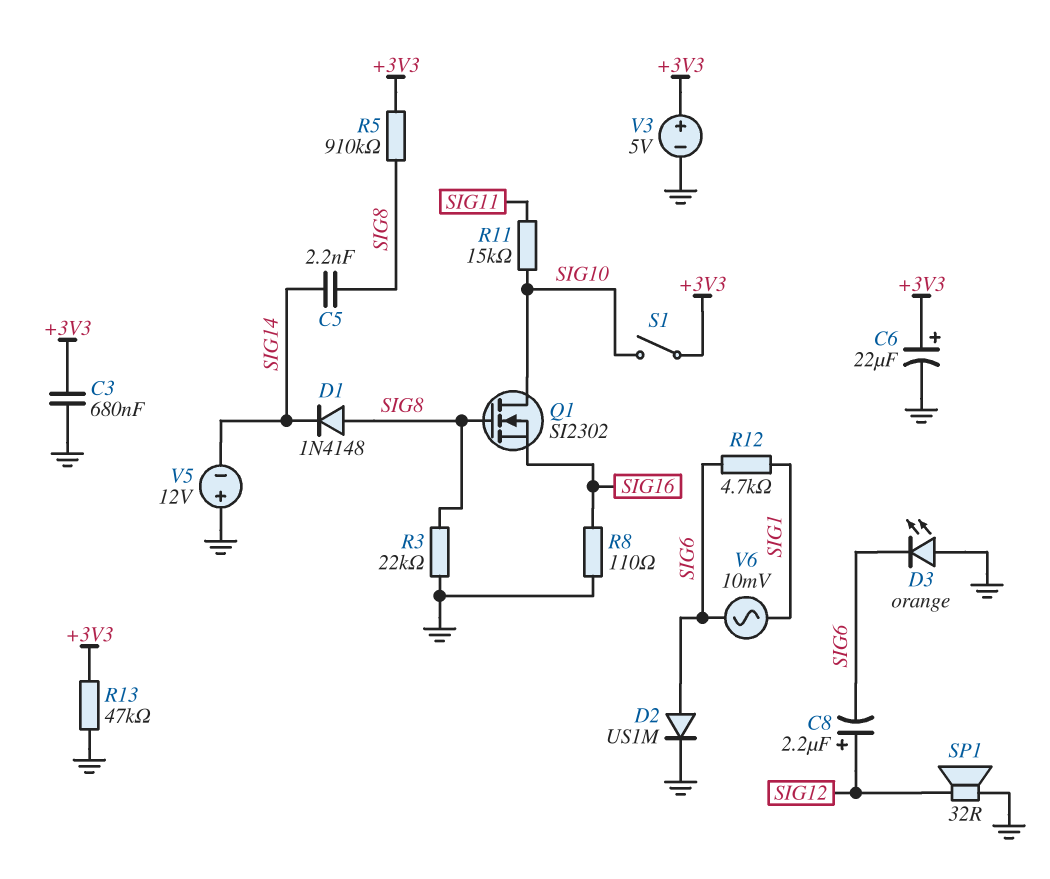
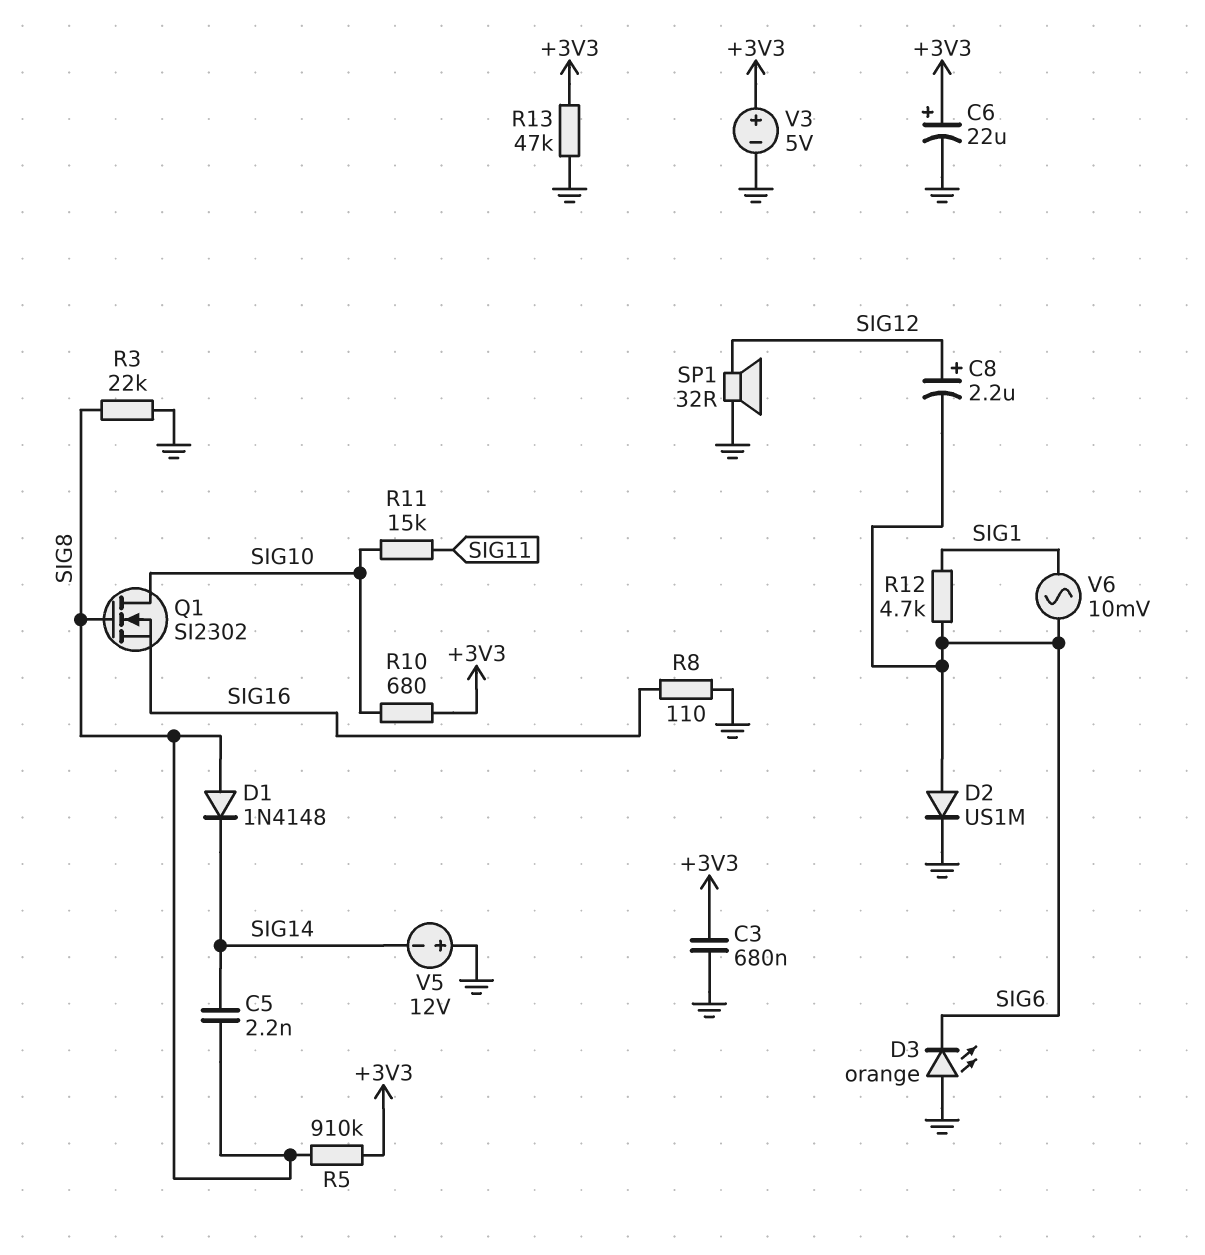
R10: none -> 680 (+3V3, SIG10)
S1: switch (+3V3, SIG10) -> none

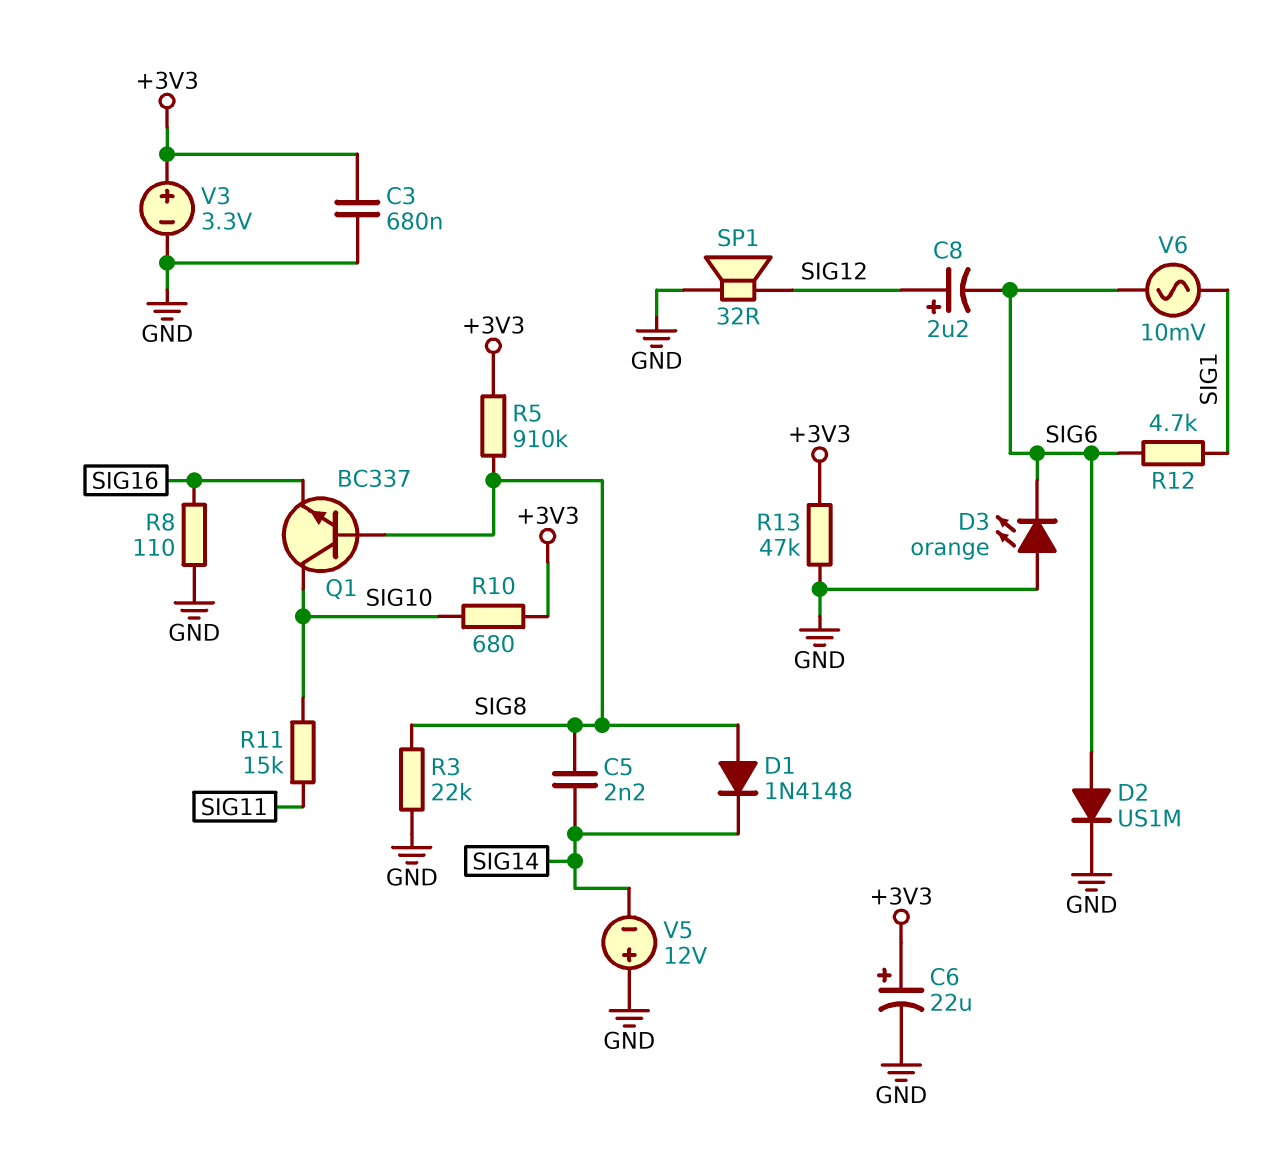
Q1: NMOS SI2302 (G SIG8, D SIG10, S SIG16) -> NPN BC337 (B SIG8, C SIG10, E SIG16)
V3: 5V (plus +3V3, minus GND) -> 3.3V (plus +3V3, minus GND)

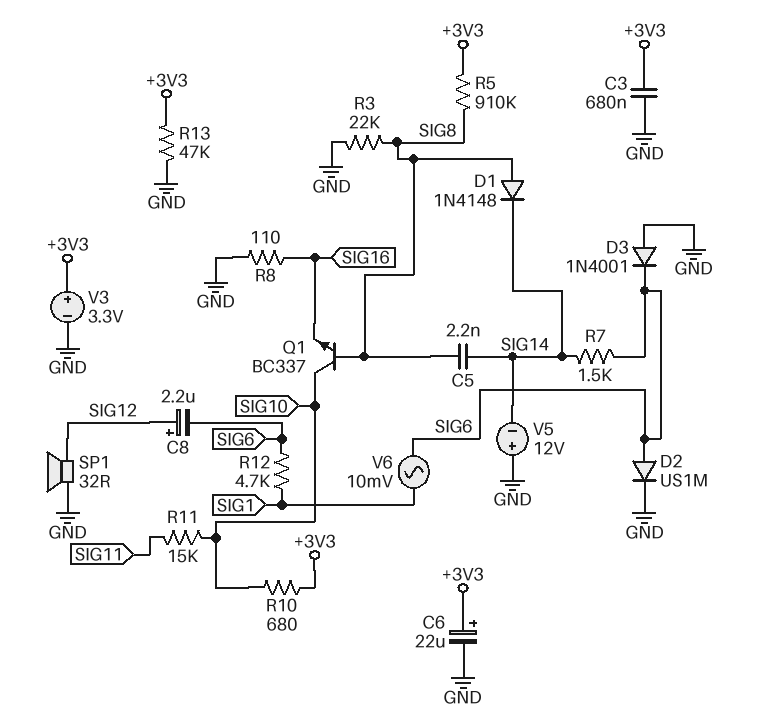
D3: LED orange (A GND, K SIG6) -> diode 1N4001 (A GND, K SIG6)
R7: none -> 1.5k (SIG6, SIG14)

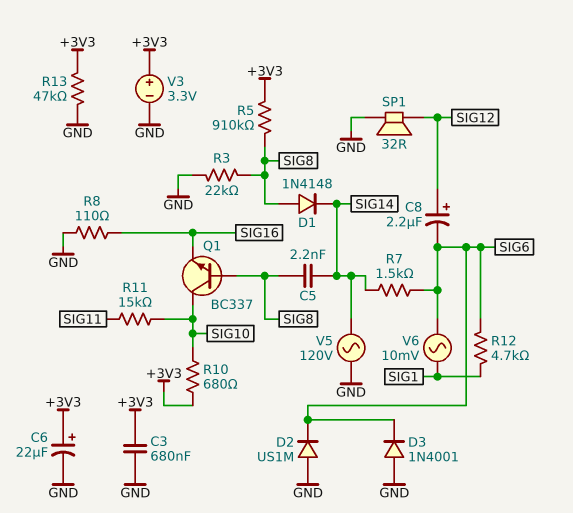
D2: diode US1M (A SIG6, K GND) -> diode US1M (A GND, K SIG6)
V5: 12V (plus GND, minus SIG14) -> AC 120V (GND, SIG14)

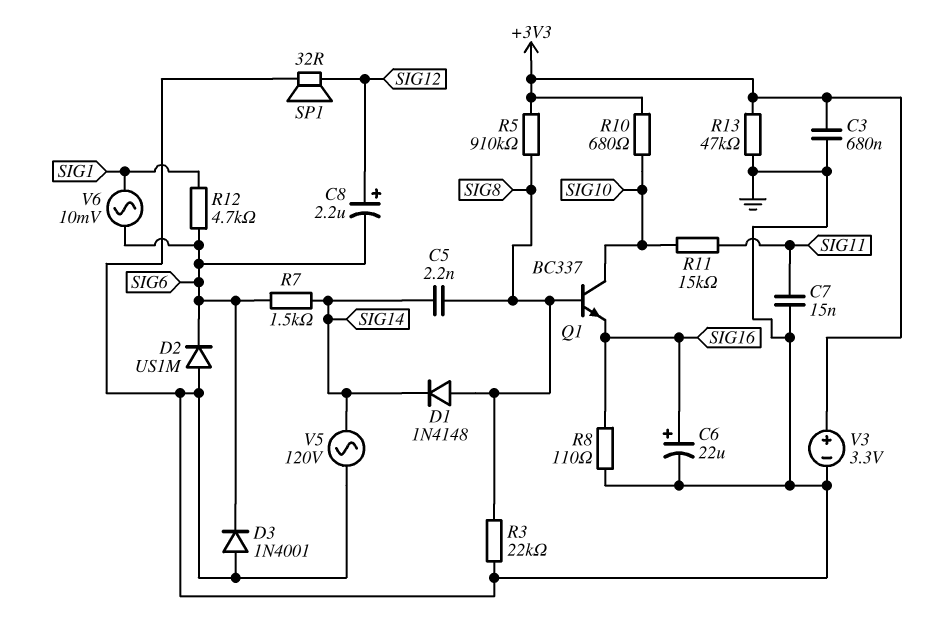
C6: 22uF (plus +3V3, minus GND) -> 22uF (plus SIG16, minus GND)
C7: none -> 15nF (GND, SIG11)

